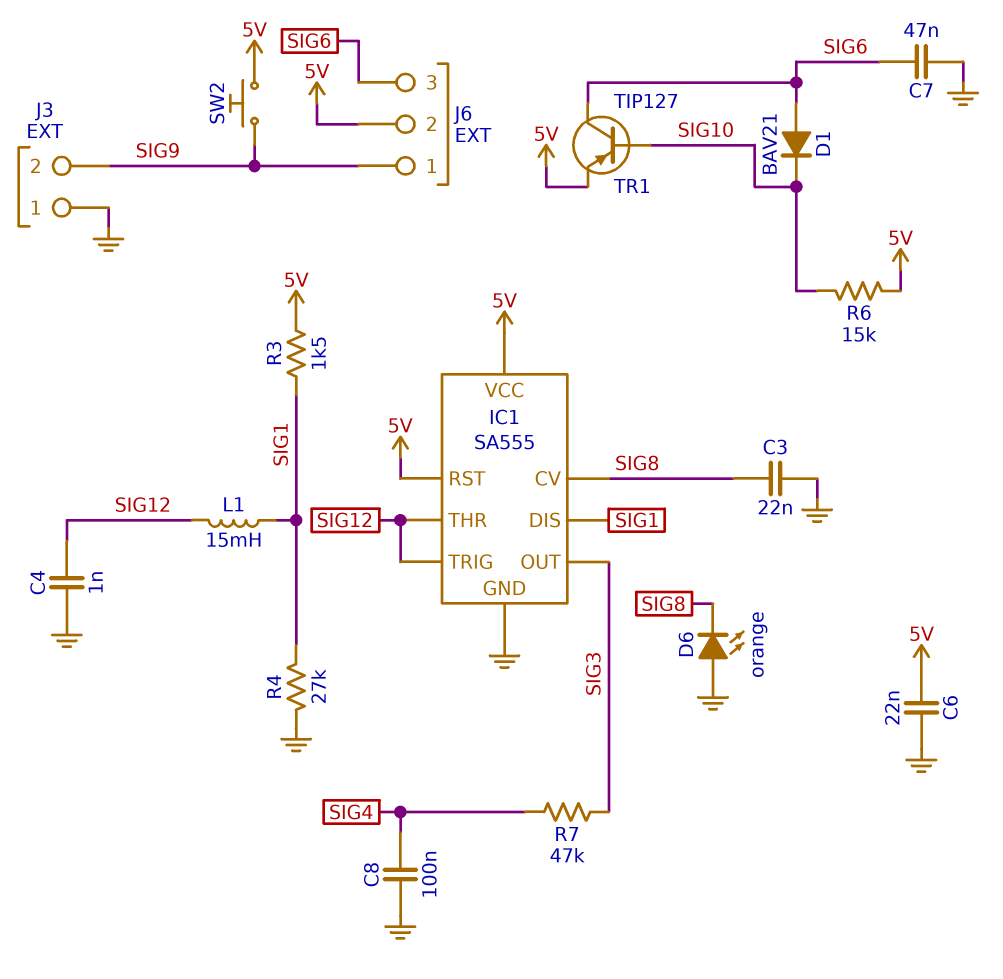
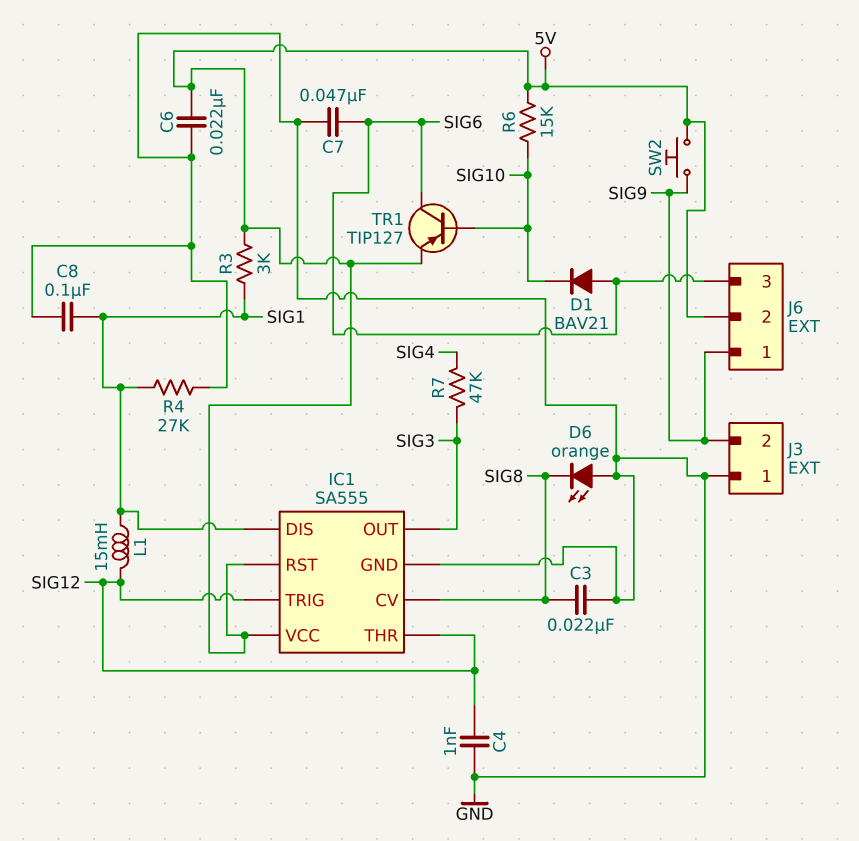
C8: 100nF (GND, SIG4) -> 100nF (GND, SIG1)
R3: 1.5k (5V, SIG1) -> 3k (5V, SIG1)

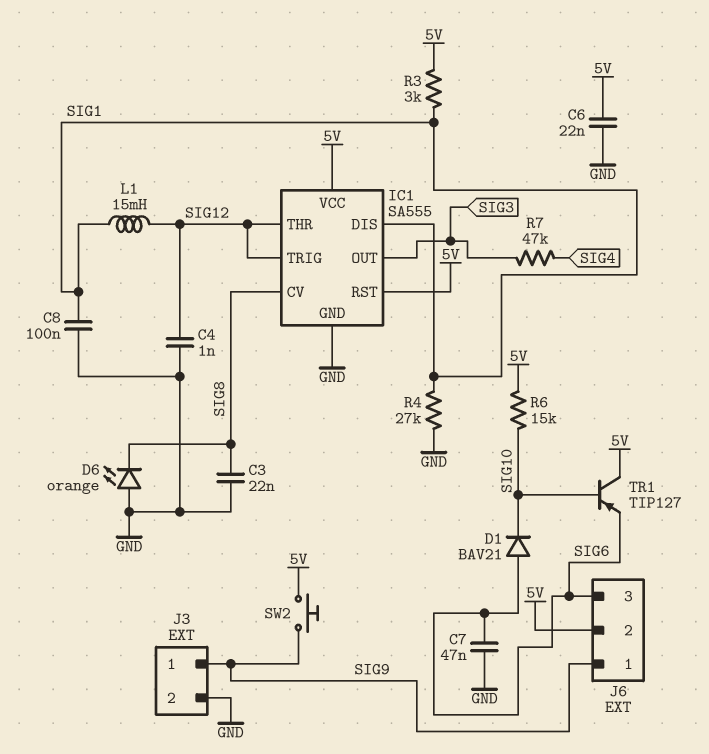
J3 pin 1: GND -> SIG9
J3 pin 2: SIG9 -> GND
TR1: PNP TIP127 (B SIG10, C SIG6, E 5V) -> PNP TIP127 (B SIG10, C 5V, E SIG6)

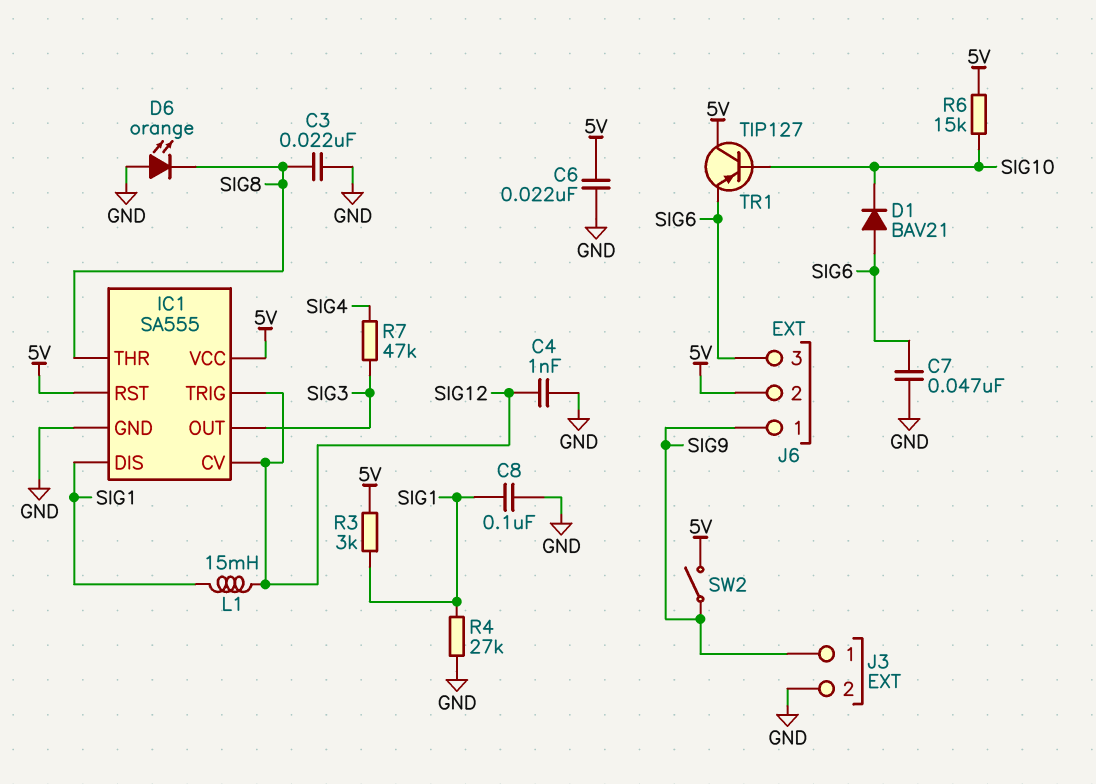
IC1 pin CV: SIG8 -> SIG12
IC1 pin THR: SIG12 -> SIG8
SW2: button (5V, SIG9) -> switch (5V, SIG9)

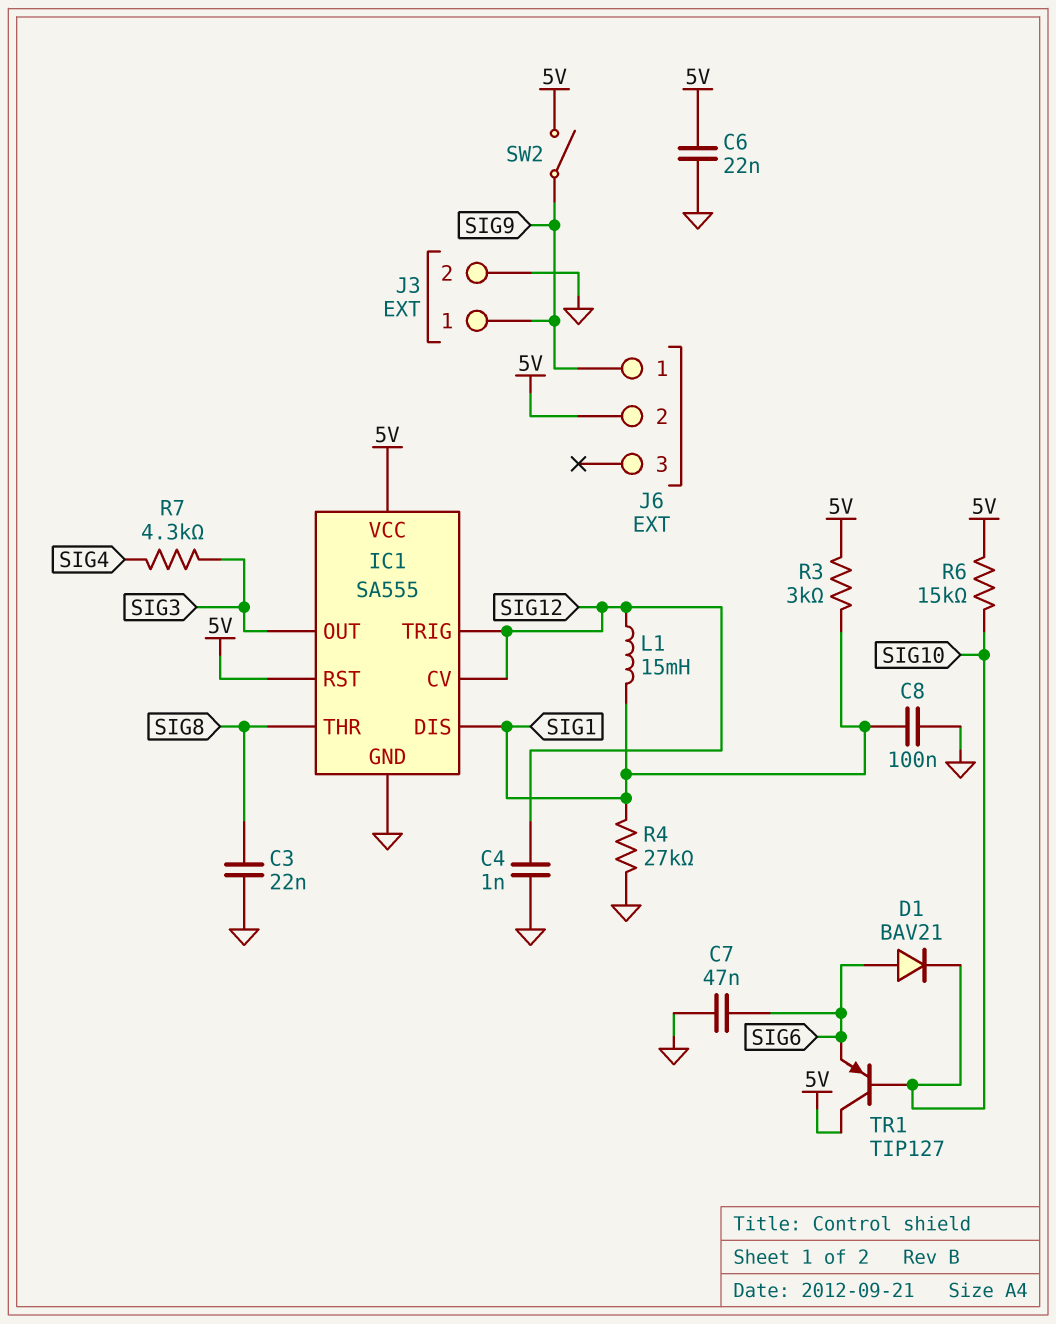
D6: LED orange (A GND, K SIG8) -> none
J6 pin 3: SIG6 -> none
R7: 47k (SIG3, SIG4) -> 4.3k (SIG3, SIG4)

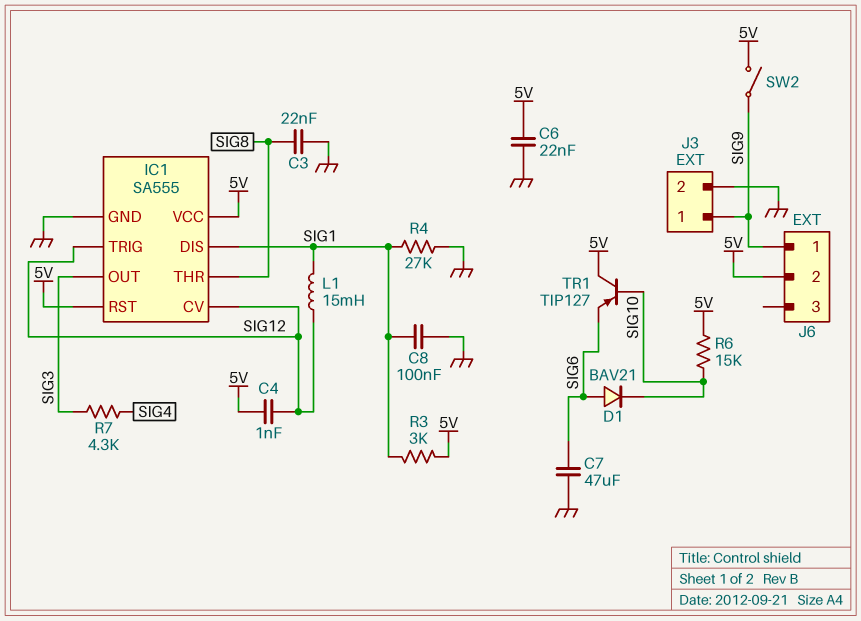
C4: 1nF (GND, SIG12) -> 1nF (5V, SIG12)
C7: 47nF (GND, SIG6) -> 47uF (GND, SIG6)

